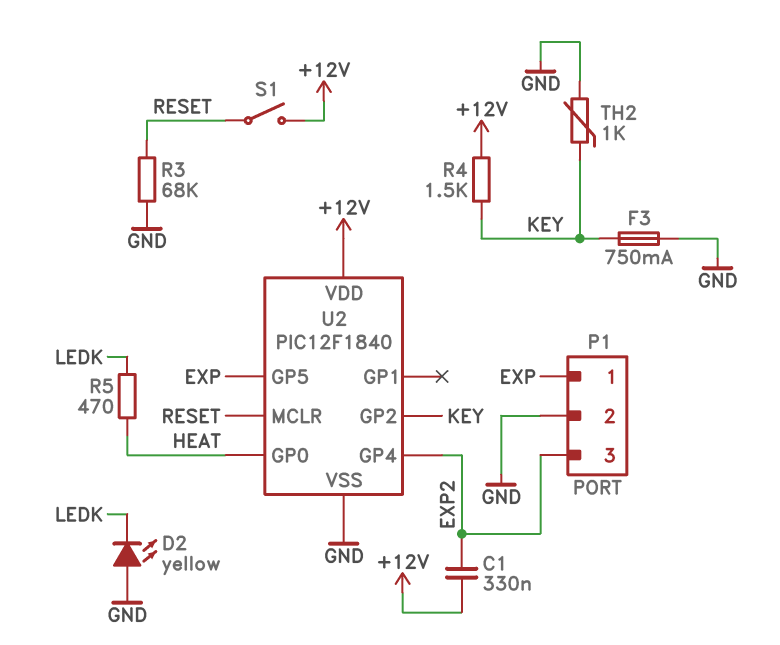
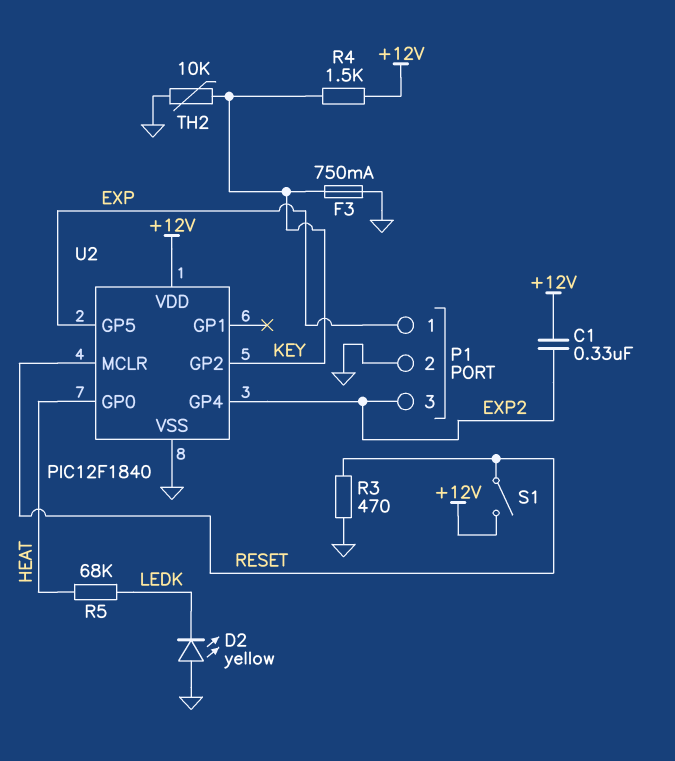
R3: 68k (GND, RESET) -> 470 (GND, RESET)
R5: 470 (HEAT, LEDK) -> 68k (HEAT, LEDK)
TH2: 1k (GND, KEY) -> 10k (GND, KEY)

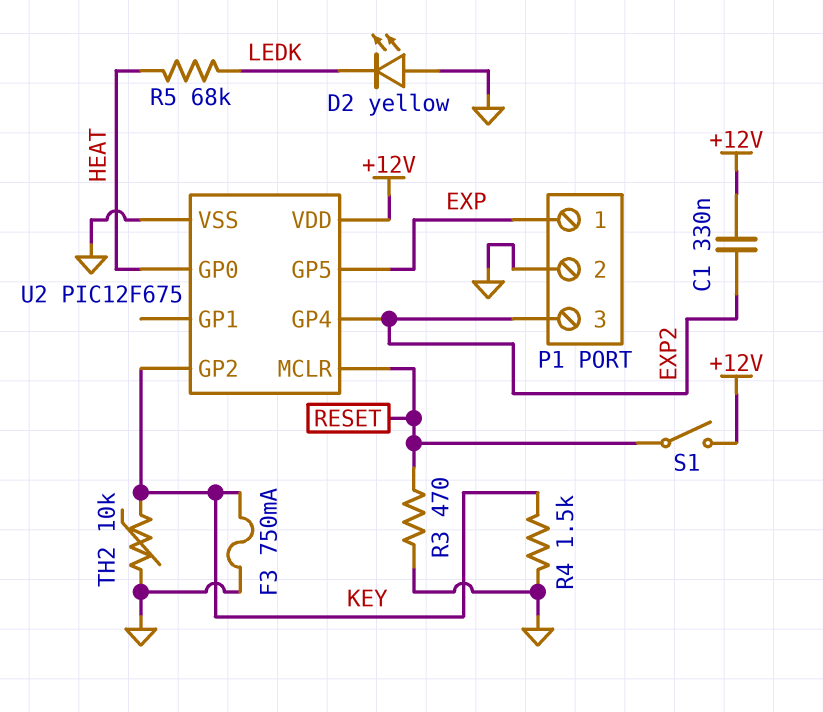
R4: 1.5k (+12V, KEY) -> 1.5k (GND, KEY)
U2: PIC12F1840 -> PIC12F675

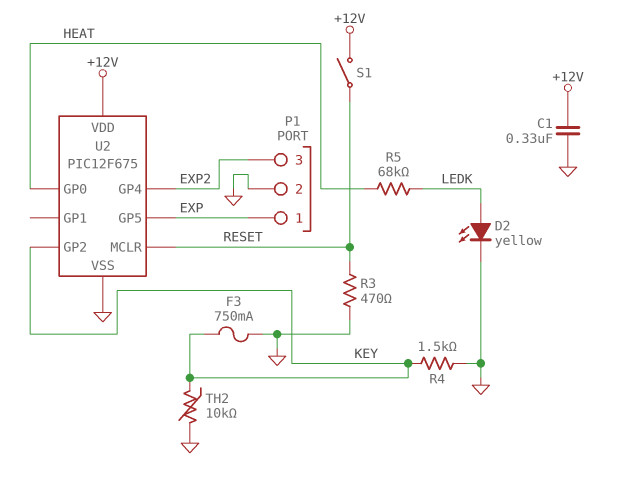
C1: 330nF (+12V, EXP2) -> 330nF (+12V, GND)
D2: LED yellow (A GND, K LEDK) -> LED yellow (A LEDK, K GND)

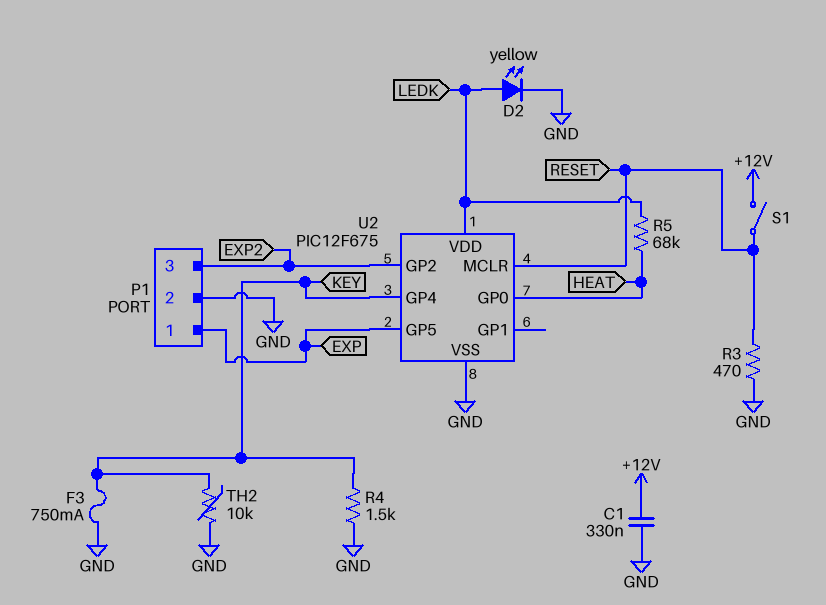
U2 pin GP2: KEY -> EXP2
U2 pin GP4: EXP2 -> KEY
U2 pin VDD: +12V -> LEDK

